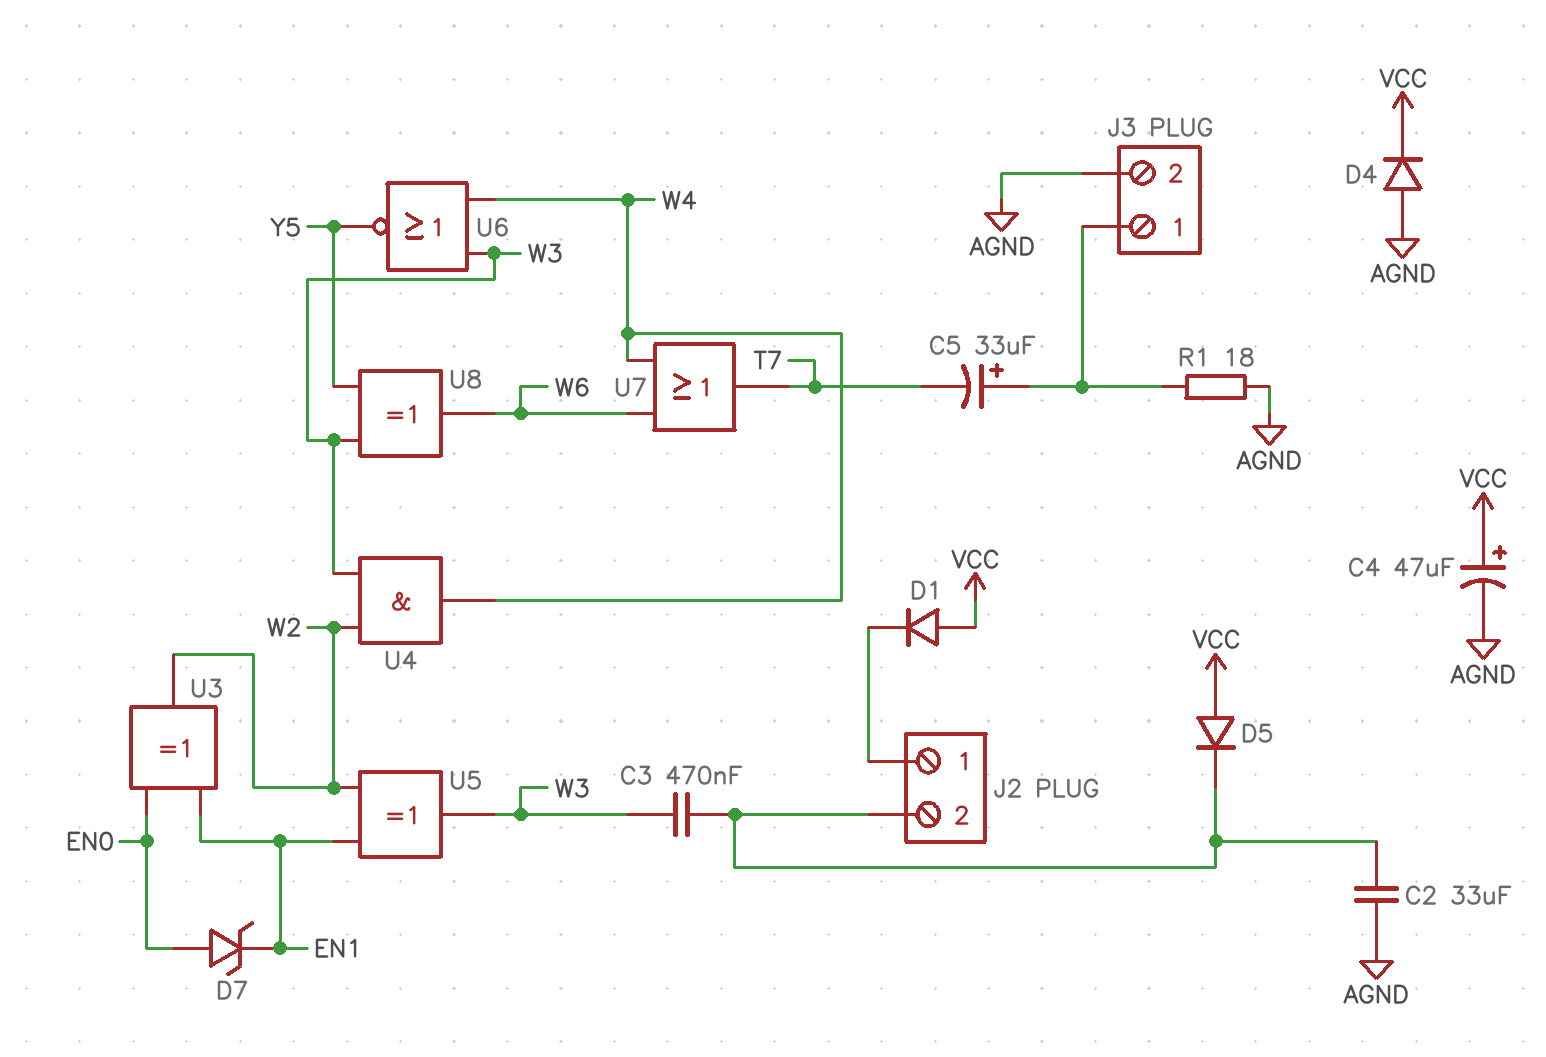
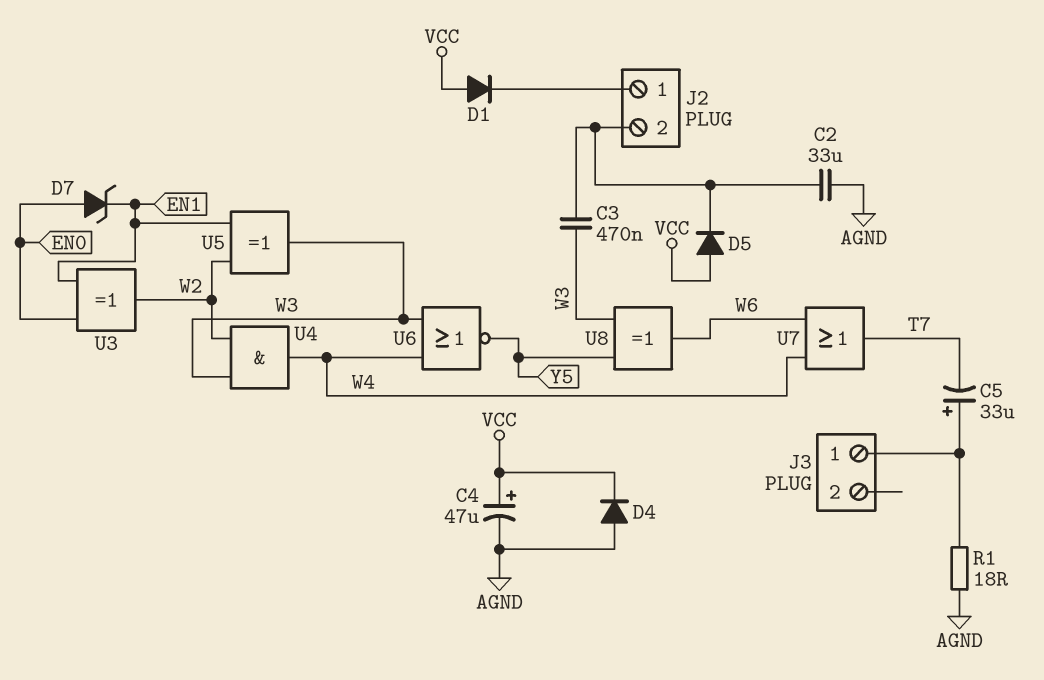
J3 pin 2: AGND -> none

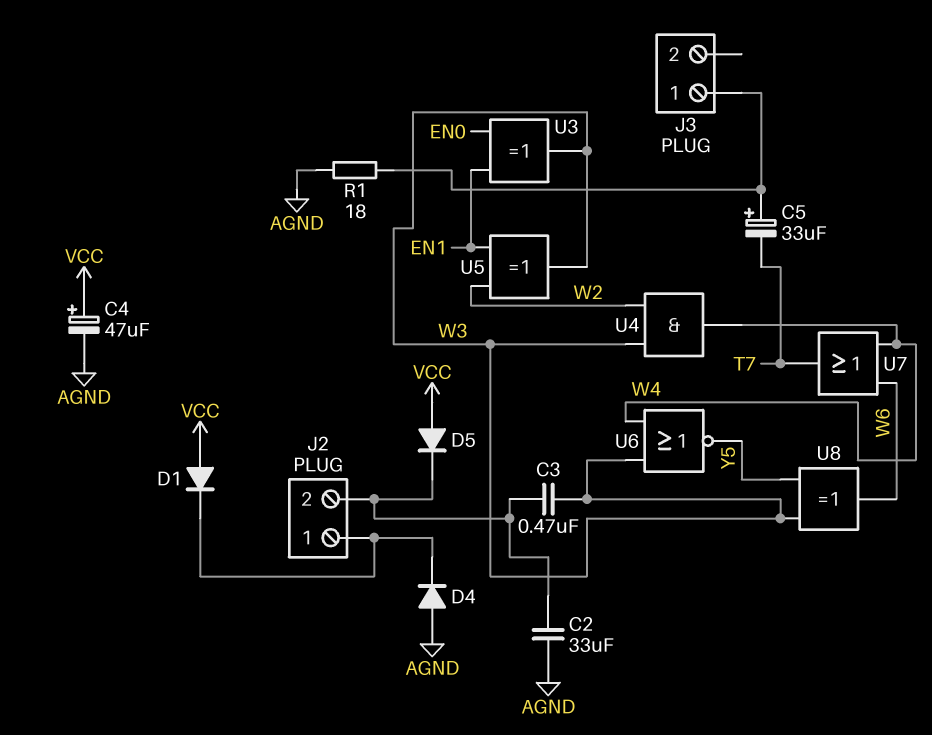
D4: diode (A AGND, K VCC) -> diode (A AGND, K J2/1)
D7: zener (A EN0, K EN1) -> none
U3: XOR (in EN0, in EN1, out W2) -> XOR (in EN0, in EN1, out W3)

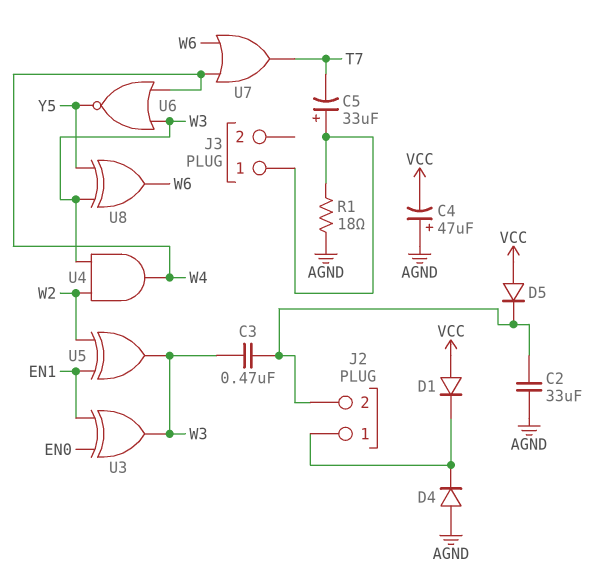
C4: 47uF (plus VCC, minus AGND) -> 47uF (plus AGND, minus VCC)

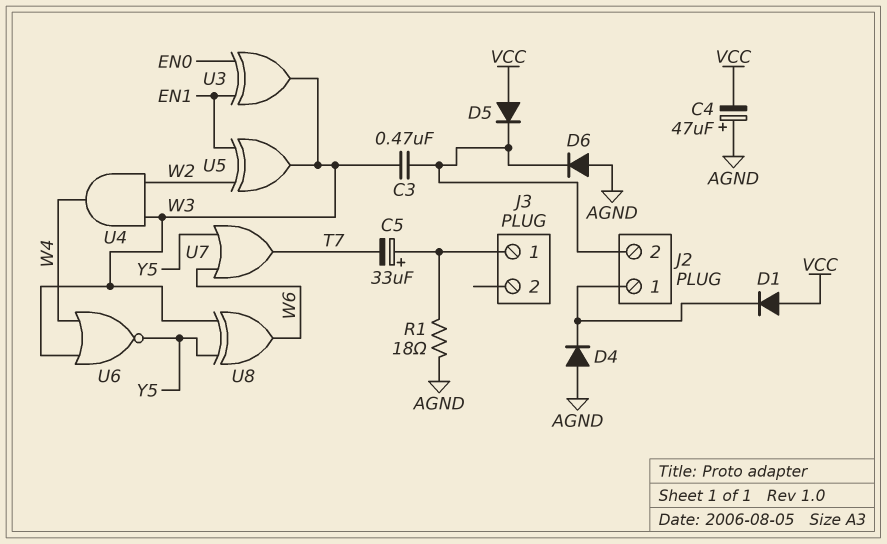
C2: 33uF (AGND, J2/2) -> none
D6: none -> diode (A AGND, K J2/2)
U7: OR (in W4, in W6, out T7) -> OR (in W6, in Y5, out T7)

